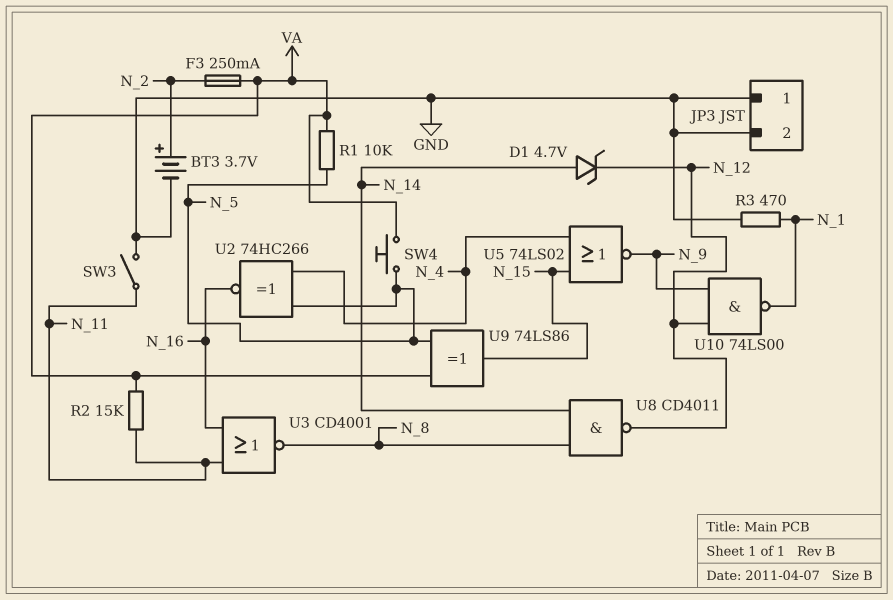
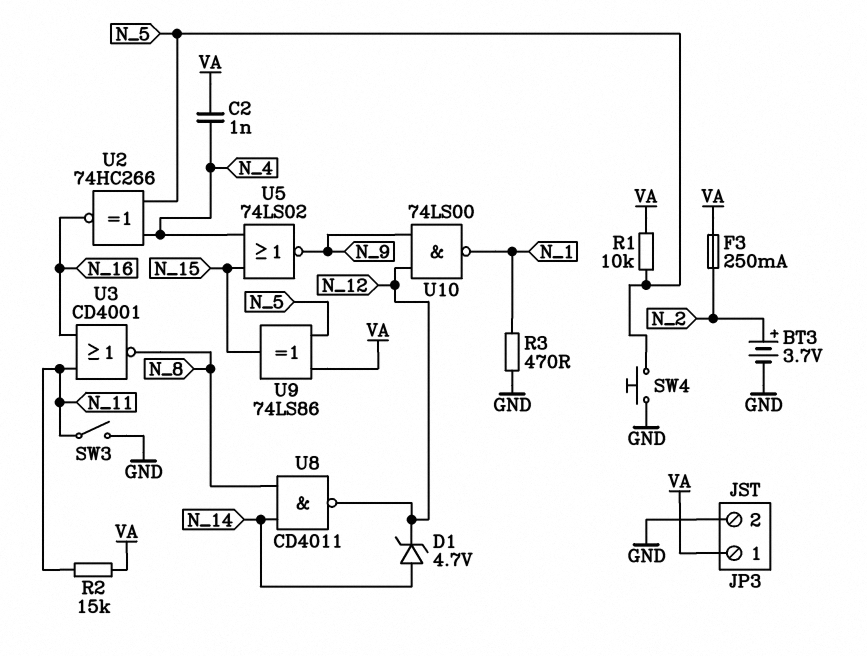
C2: none -> 1nF (N_4, VA)
JP3 pin 1: GND -> VA
SW4: button (N_5, VA) -> button (GND, N_5)

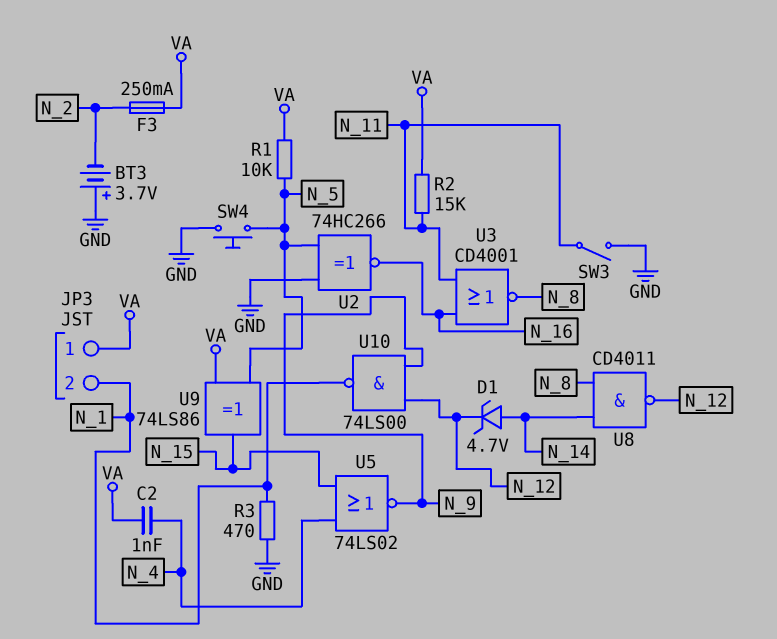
BT3: 3.7V (plus N_2, minus GND) -> 3.7V (plus GND, minus N_2)
JP3 pin 2: GND -> N_1
U2: XNOR 74HC266 (in N_4, in N_5, out N_16) -> XNOR 74HC266 (in GND, in N_5, out N_16)

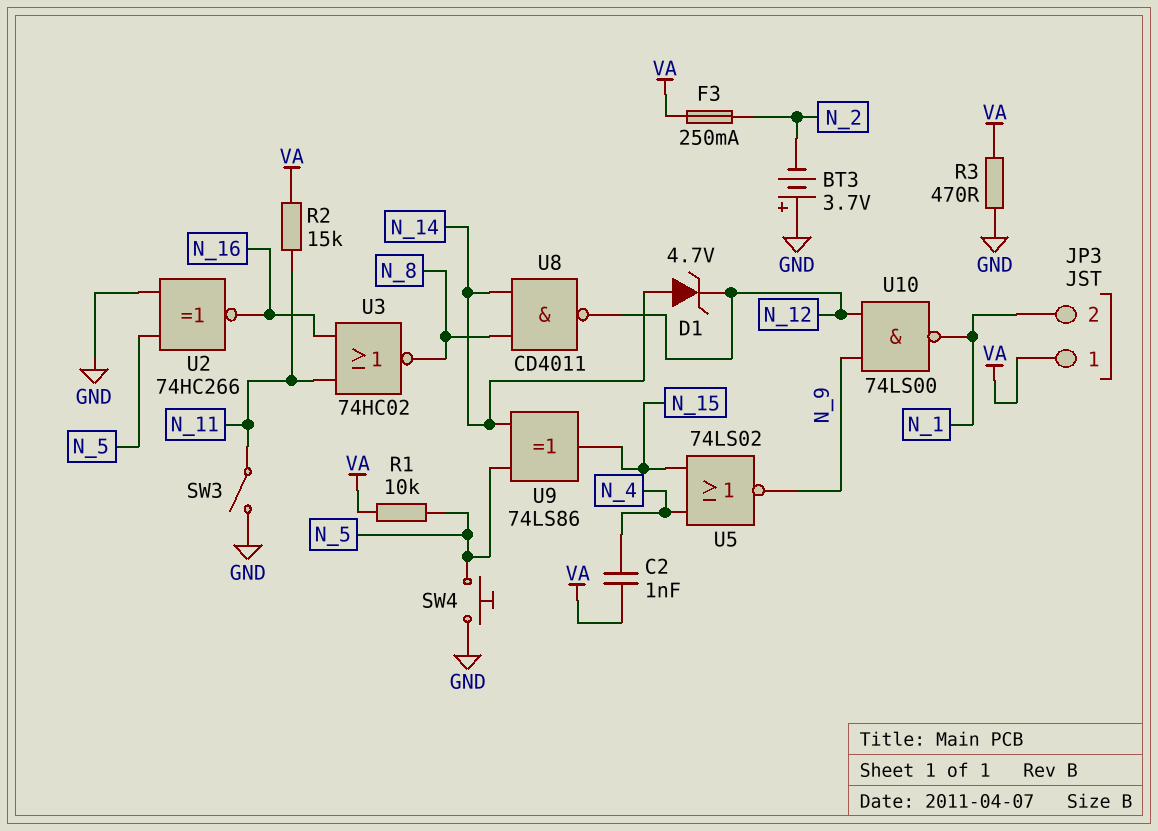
R3: 470 (GND, N_1) -> 470 (GND, VA)
U3: NOR CD4001 (in N_11, in N_16, out N_8) -> NOR 74HC02 (in N_11, in N_16, out N_8)
U9: XOR 74LS86 (in N_5, in VA, out N_15) -> XOR 74LS86 (in N_5, in N_14, out N_15)

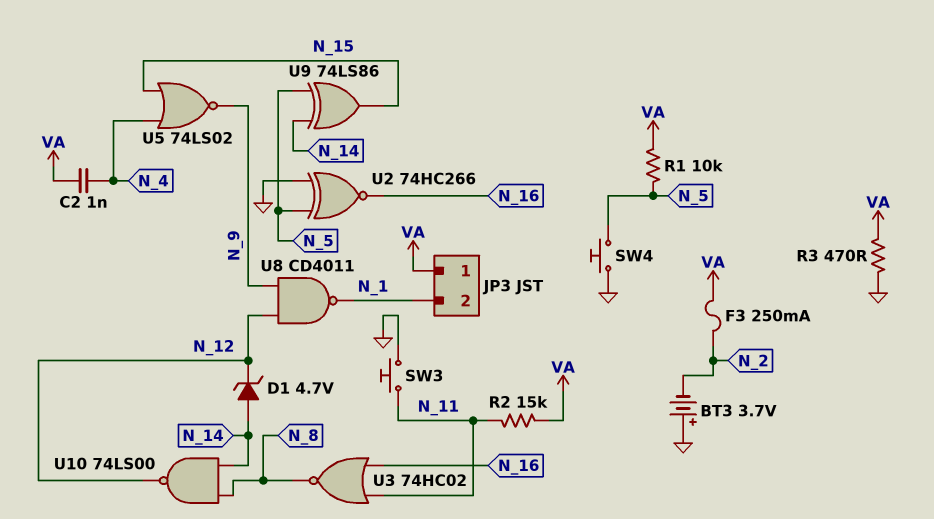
SW3: switch (GND, N_11) -> button (GND, N_11)
U8: NAND CD4011 (in N_8, in N_14, out N_12) -> NAND CD4011 (in N_9, in N_12, out N_1)
U10: NAND 74LS00 (in N_9, in N_12, out N_1) -> NAND 74LS00 (in N_8, in N_14, out N_12)

